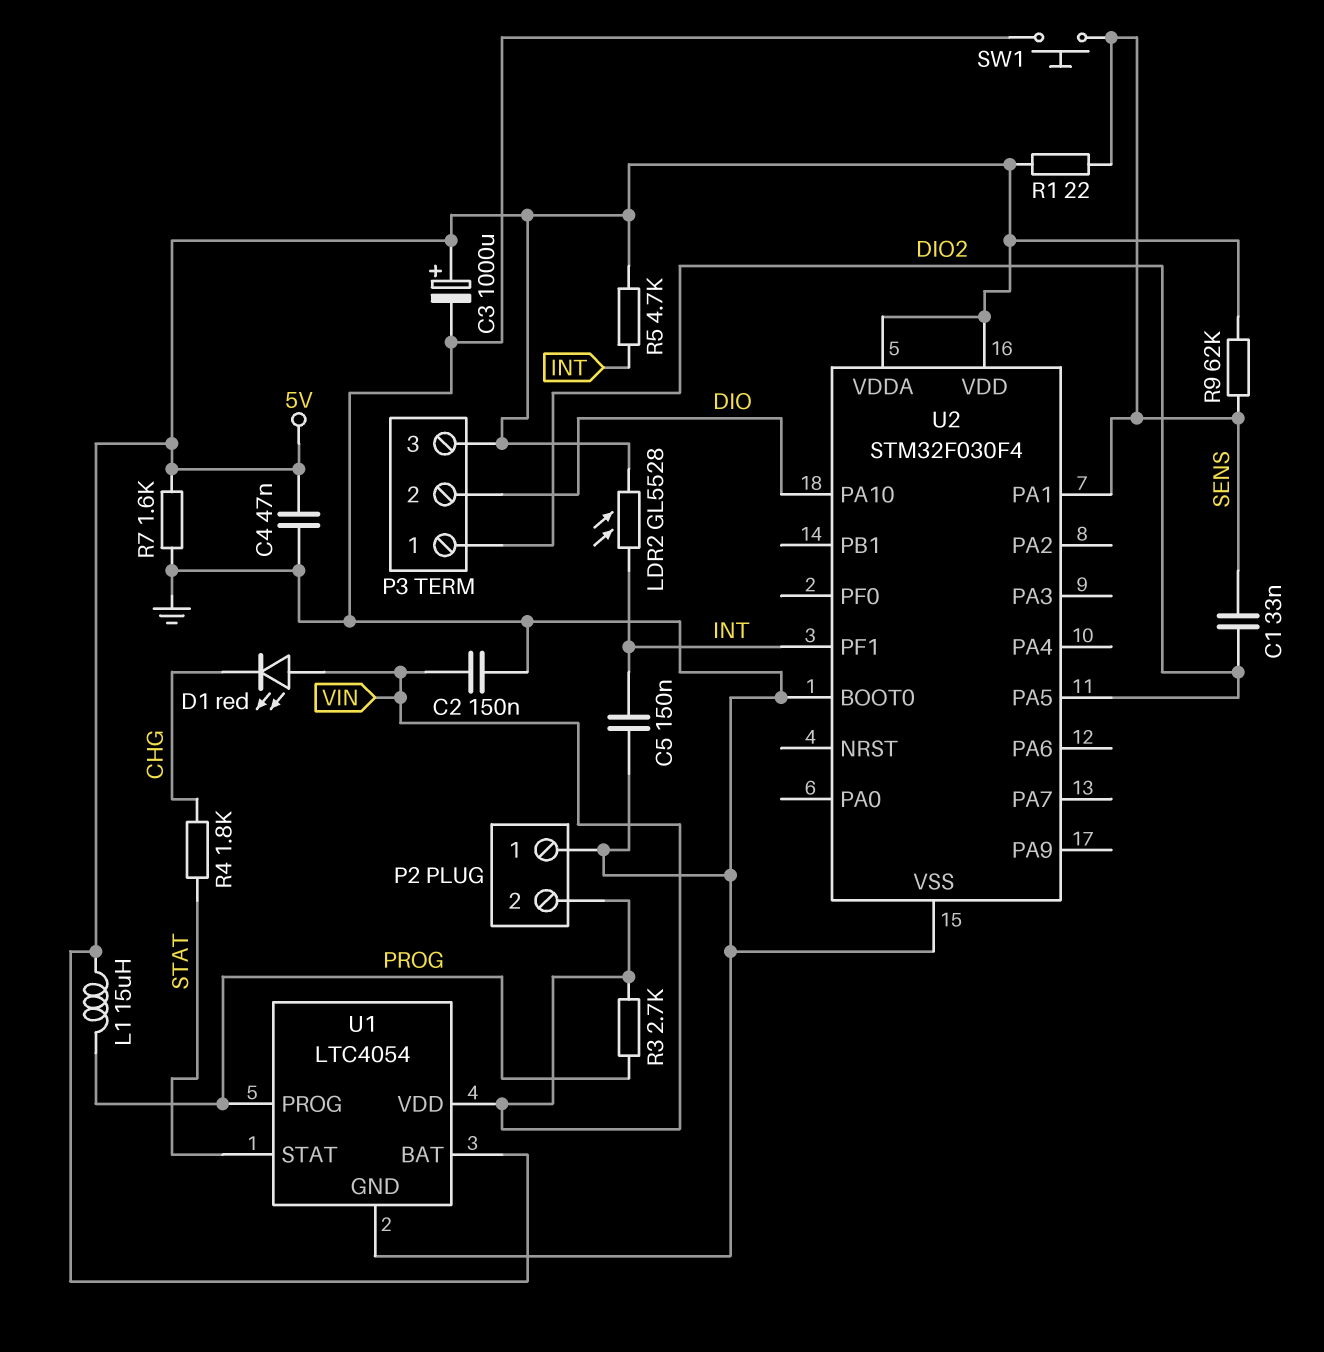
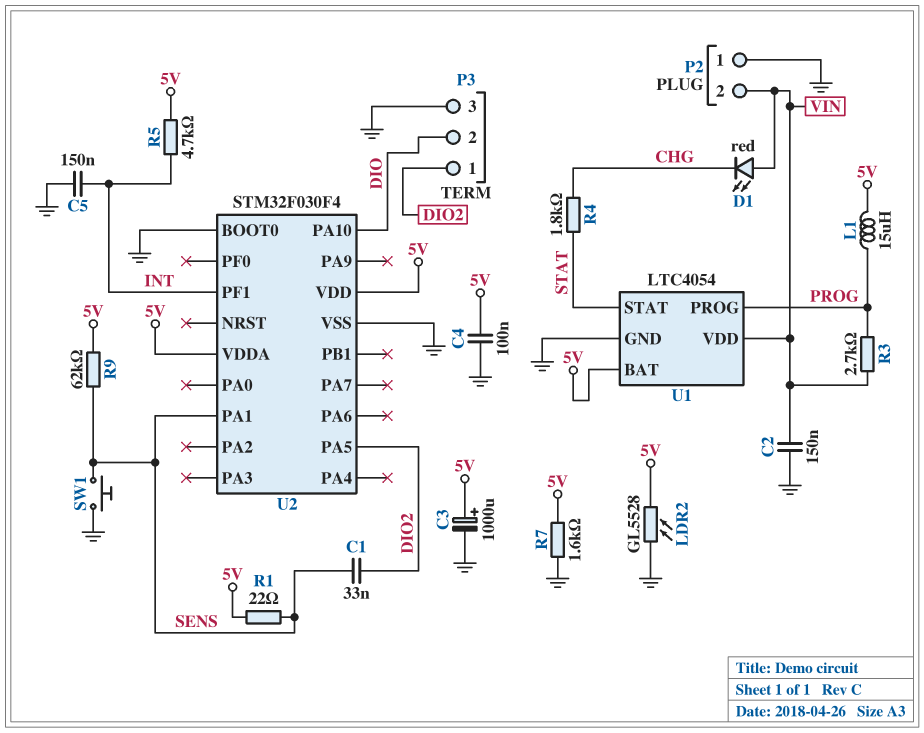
C4: 47nF (5V, GND) -> 100nF (5V, GND)
LDR2: GL5528 (5V, INT) -> GL5528 (5V, GND)
P3 pin 3: 5V -> GND

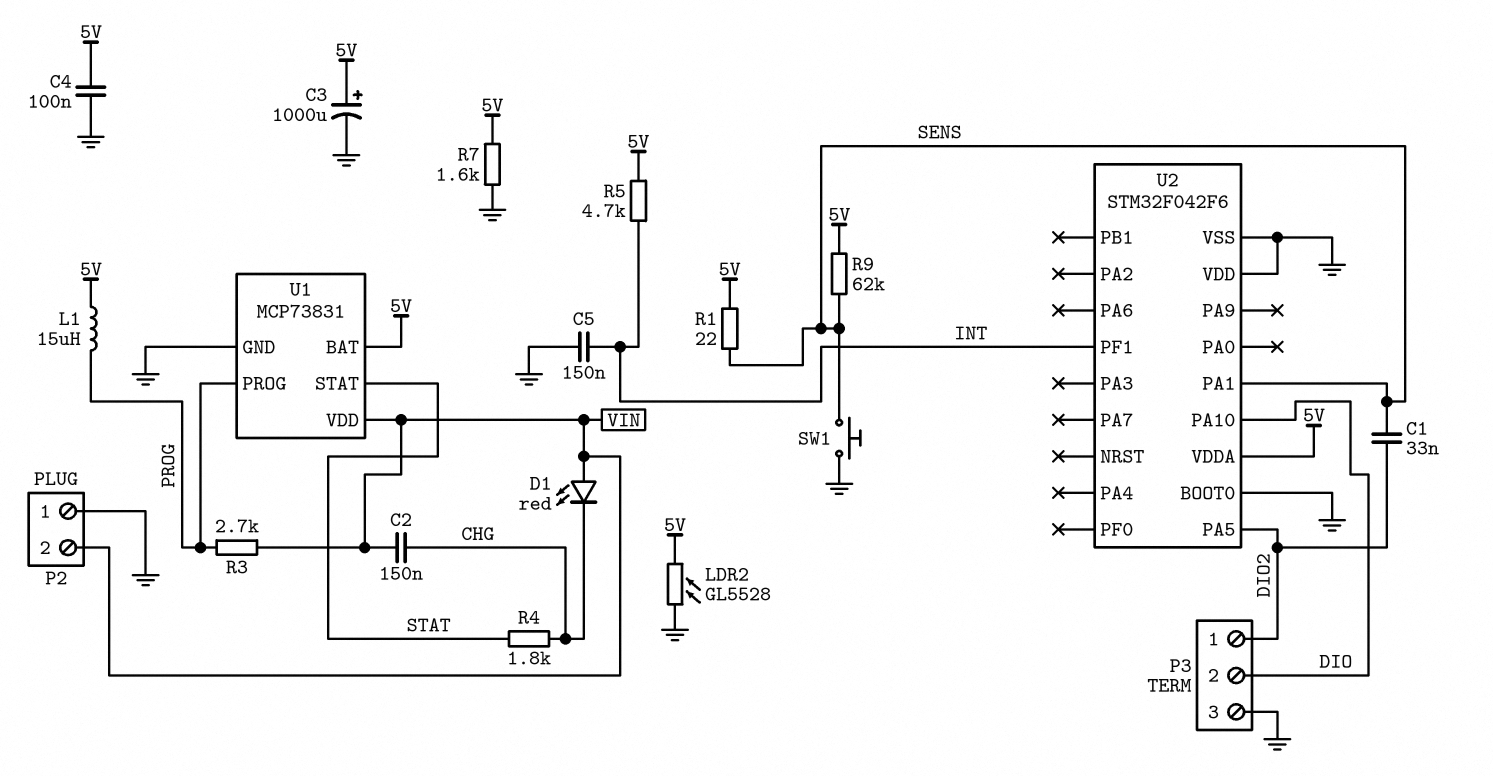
C2: 150nF (GND, VIN) -> 150nF (CHG, VIN)
U1: LTC4054 -> MCP73831
U2: STM32F030F4 -> STM32F042F6
U2 pin VDD: 5V -> GND

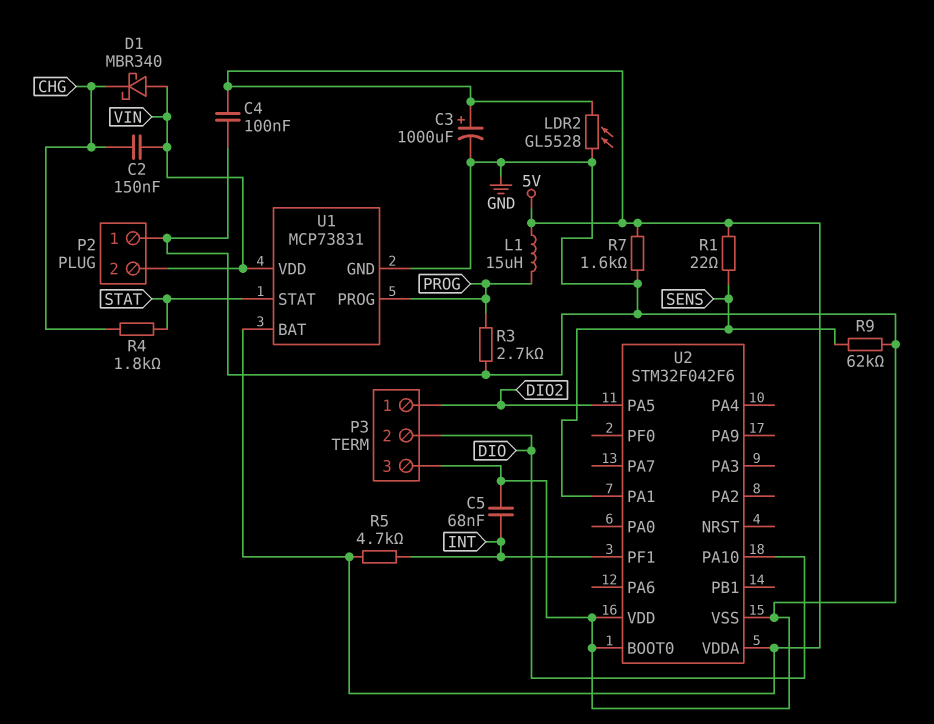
C1: 33nF (DIO2, SENS) -> none
C5: 150nF (GND, INT) -> 68nF (GND, INT)
D1: LED red (A VIN, K CHG) -> schottky MBR340 (A VIN, K CHG)
R3: 2.7k (PROG, VIN) -> 2.7k (GND, PROG)
R9: 62k (5V, SENS) -> 62k (GND, SENS)
SW1: button (GND, SENS) -> none

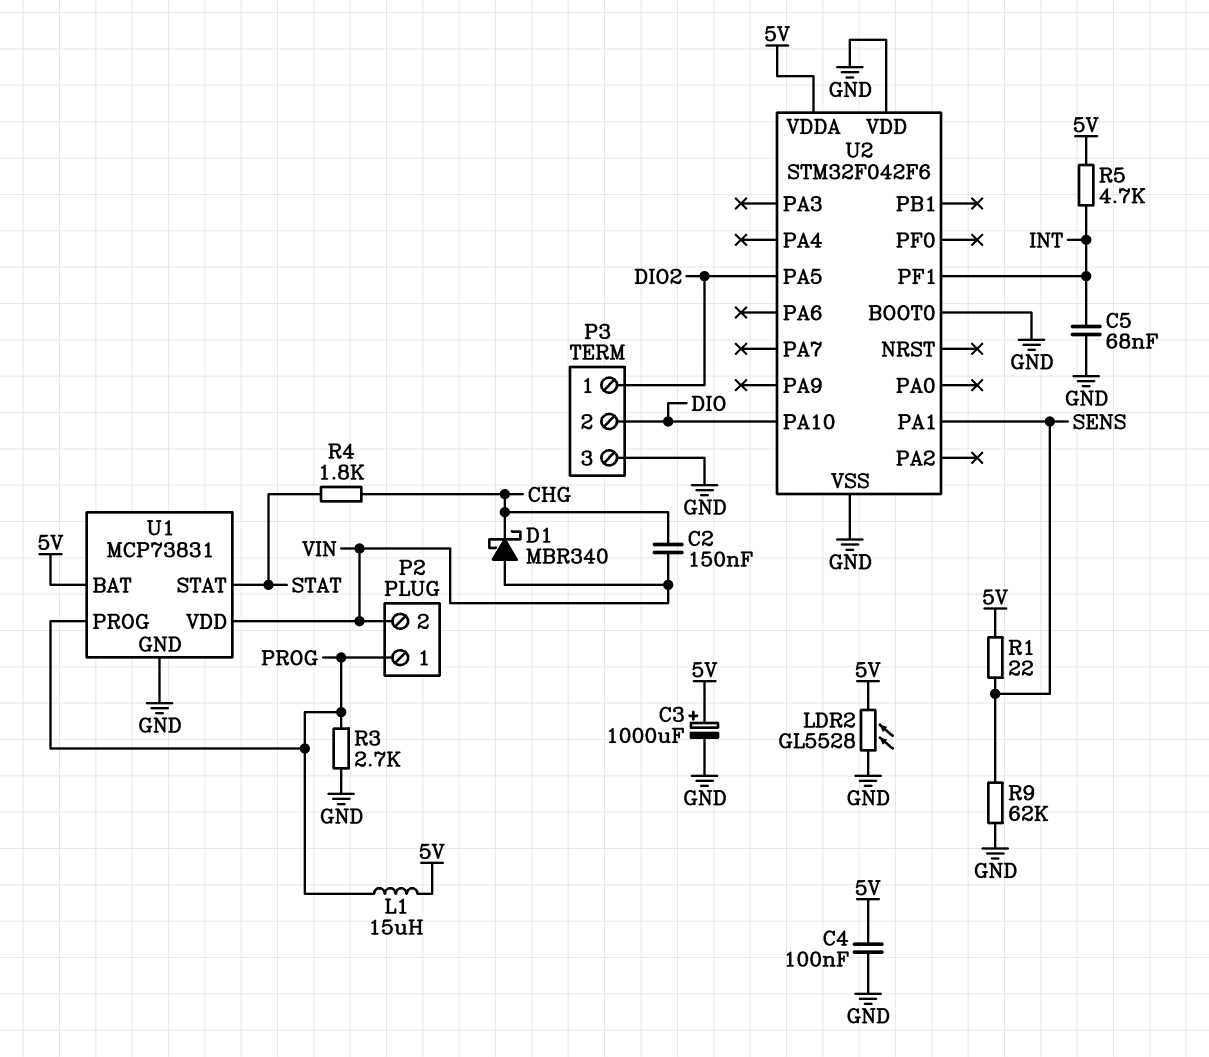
P2 pin 1: GND -> PROG
R7: 1.6k (5V, GND) -> none

